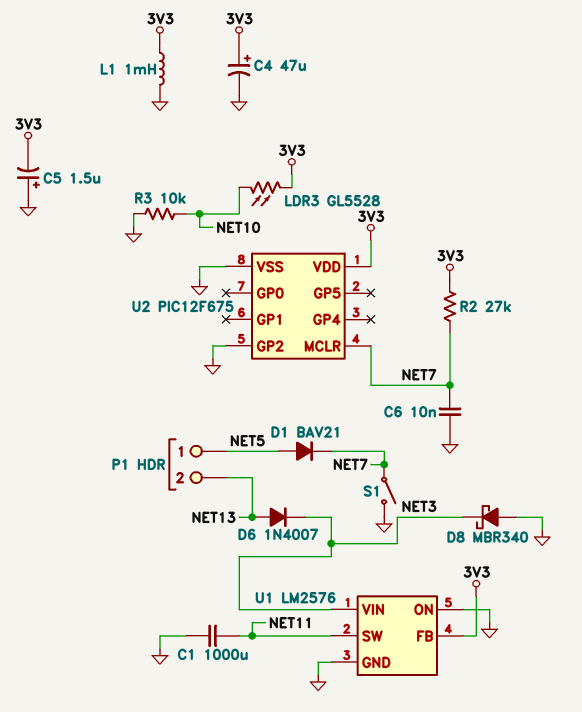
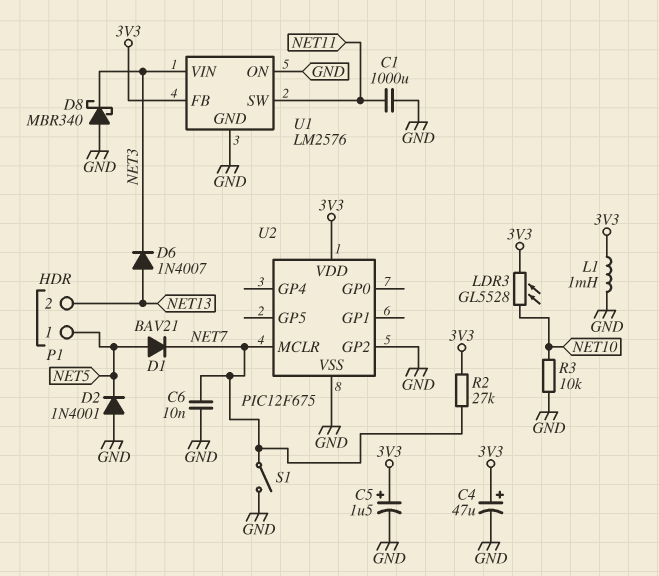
C5: 1.5uF (plus GND, minus 3V3) -> 1.5uF (plus 3V3, minus GND)
D2: none -> diode 1N4001 (A GND, K NET5)

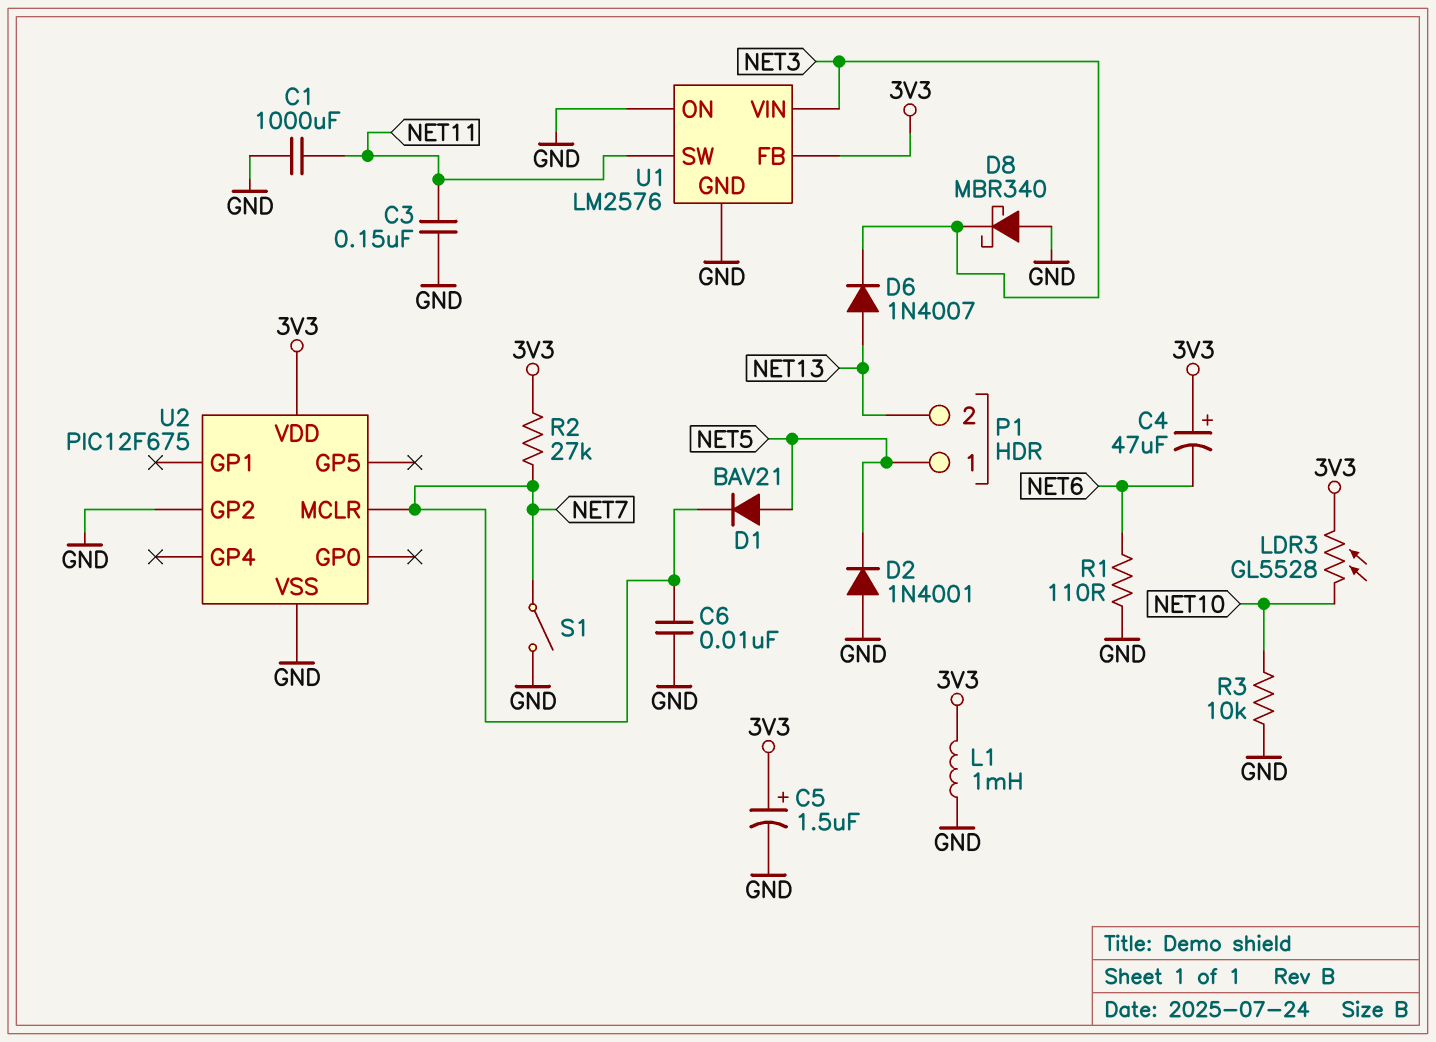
C3: none -> 150nF (GND, NET11)
C4: 47uF (plus 3V3, minus GND) -> 47uF (plus 3V3, minus NET6)
R1: none -> 110 (GND, NET6)

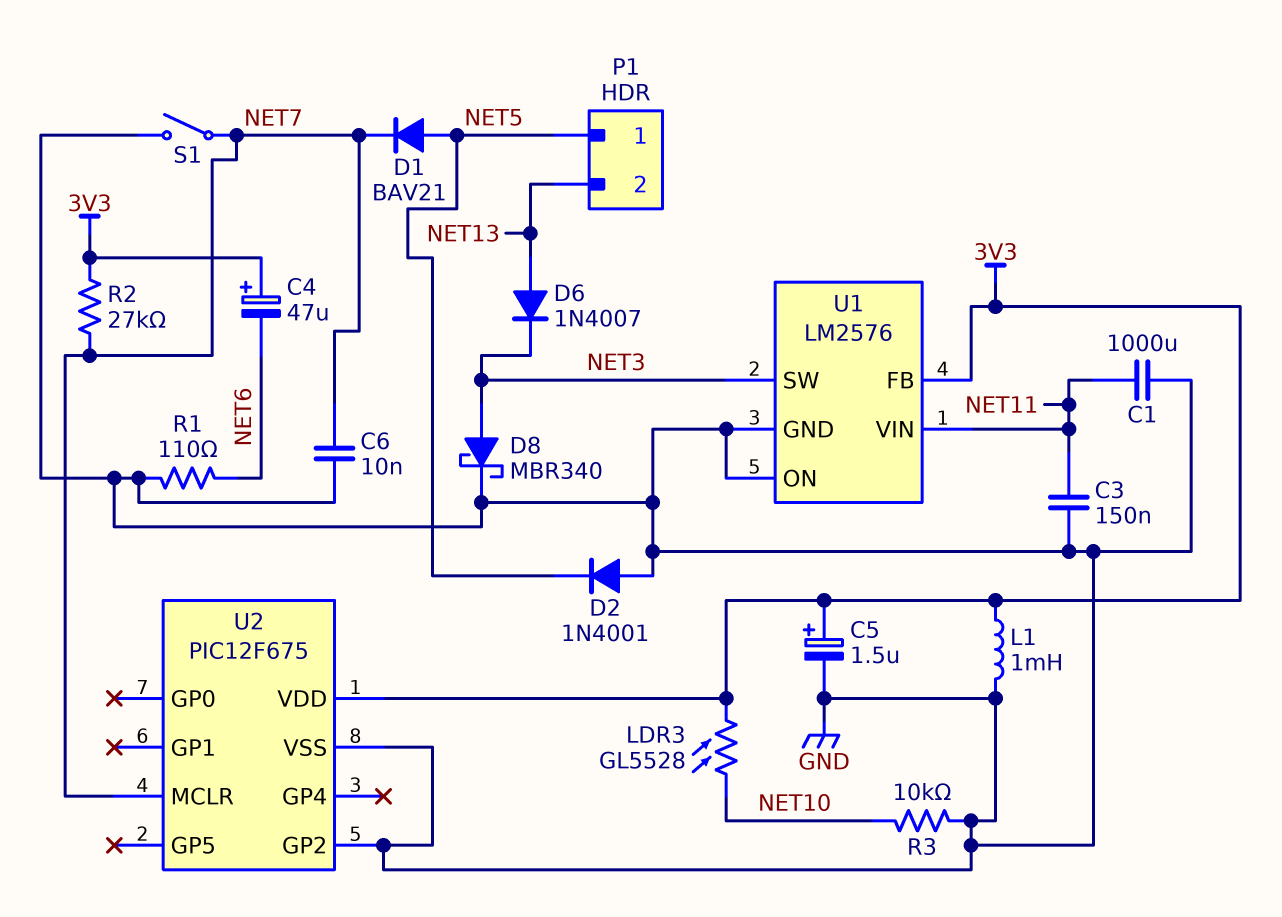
D8: schottky MBR340 (A GND, K NET3) -> schottky MBR340 (A NET3, K GND)
U1 pin SW: NET11 -> NET3
U1 pin VIN: NET3 -> NET11

